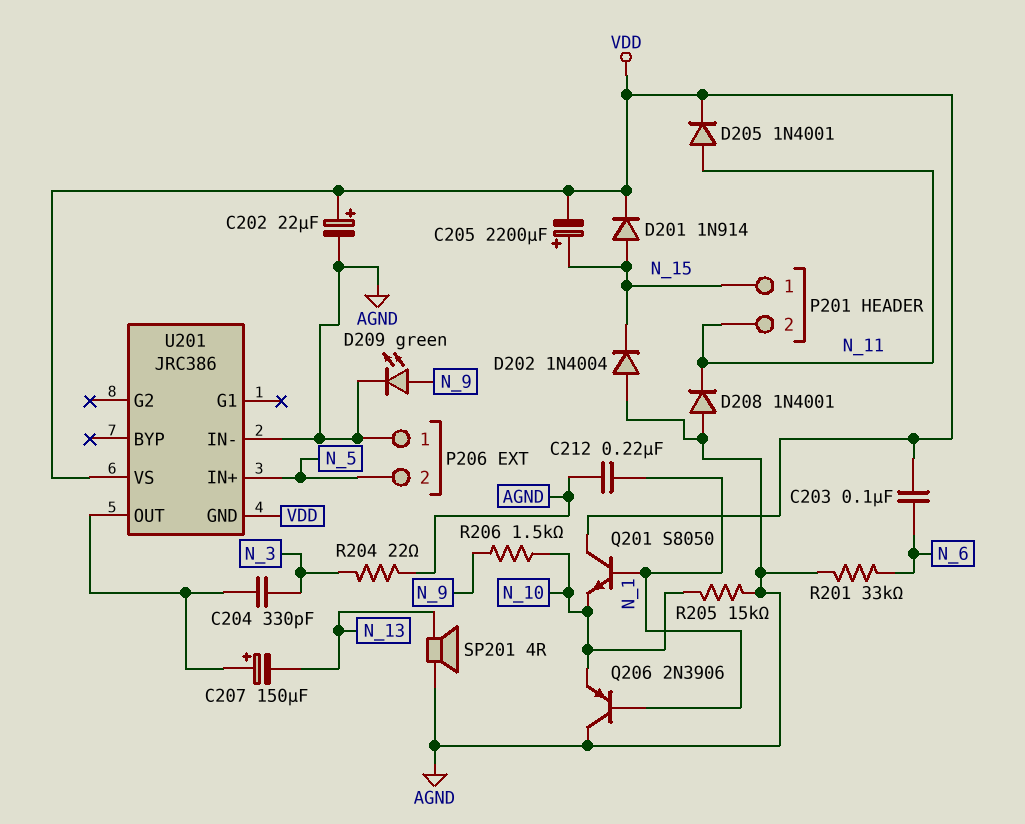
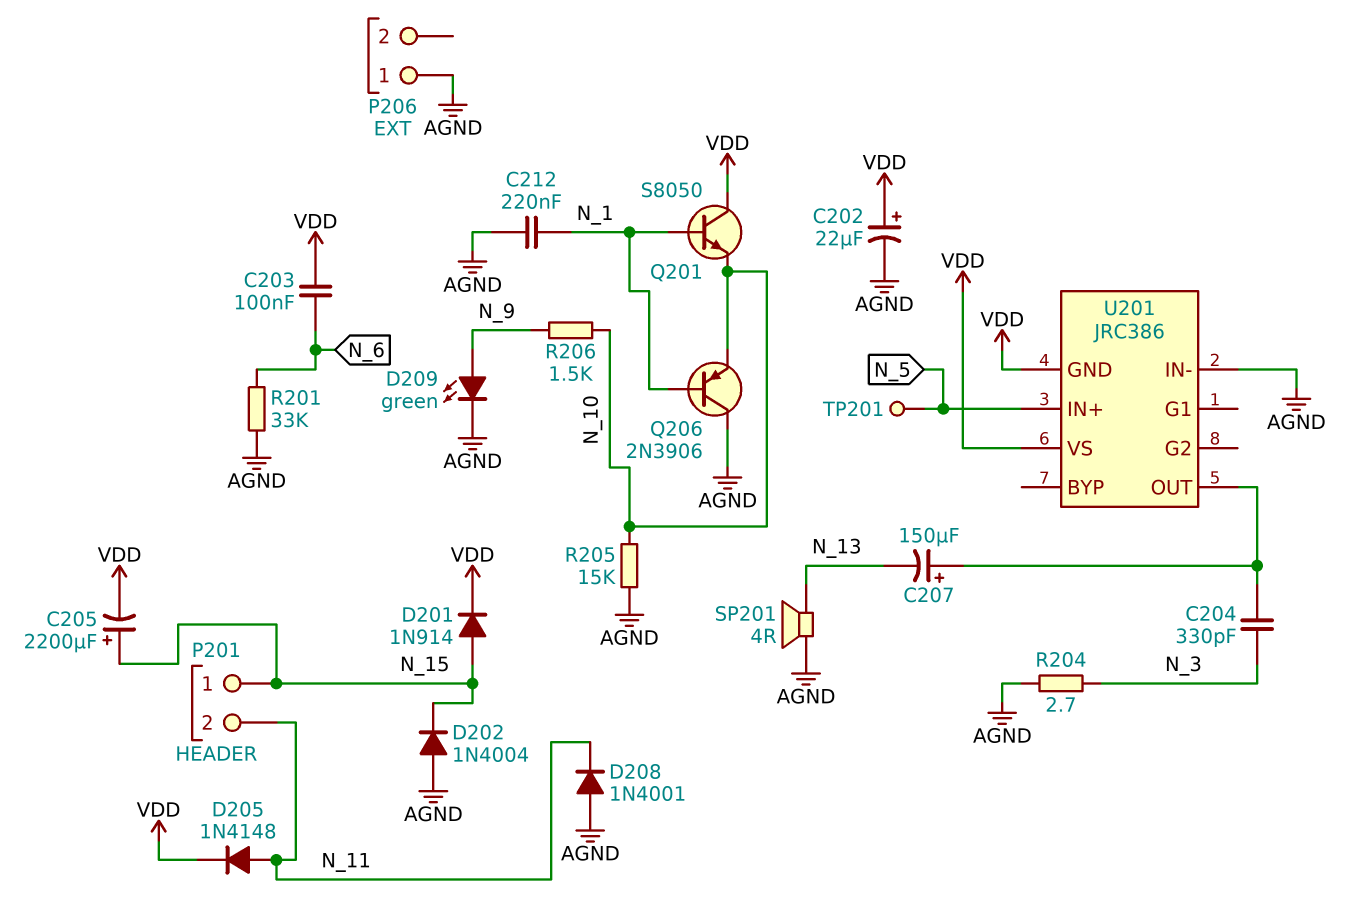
D205: diode 1N4001 (A N_11, K VDD) -> diode 1N4148 (A N_11, K VDD)
P206 pin 2: N_5 -> none
R204: 22 (AGND, N_3) -> 2.7 (AGND, N_3)
TP201: none -> test point (N_5)

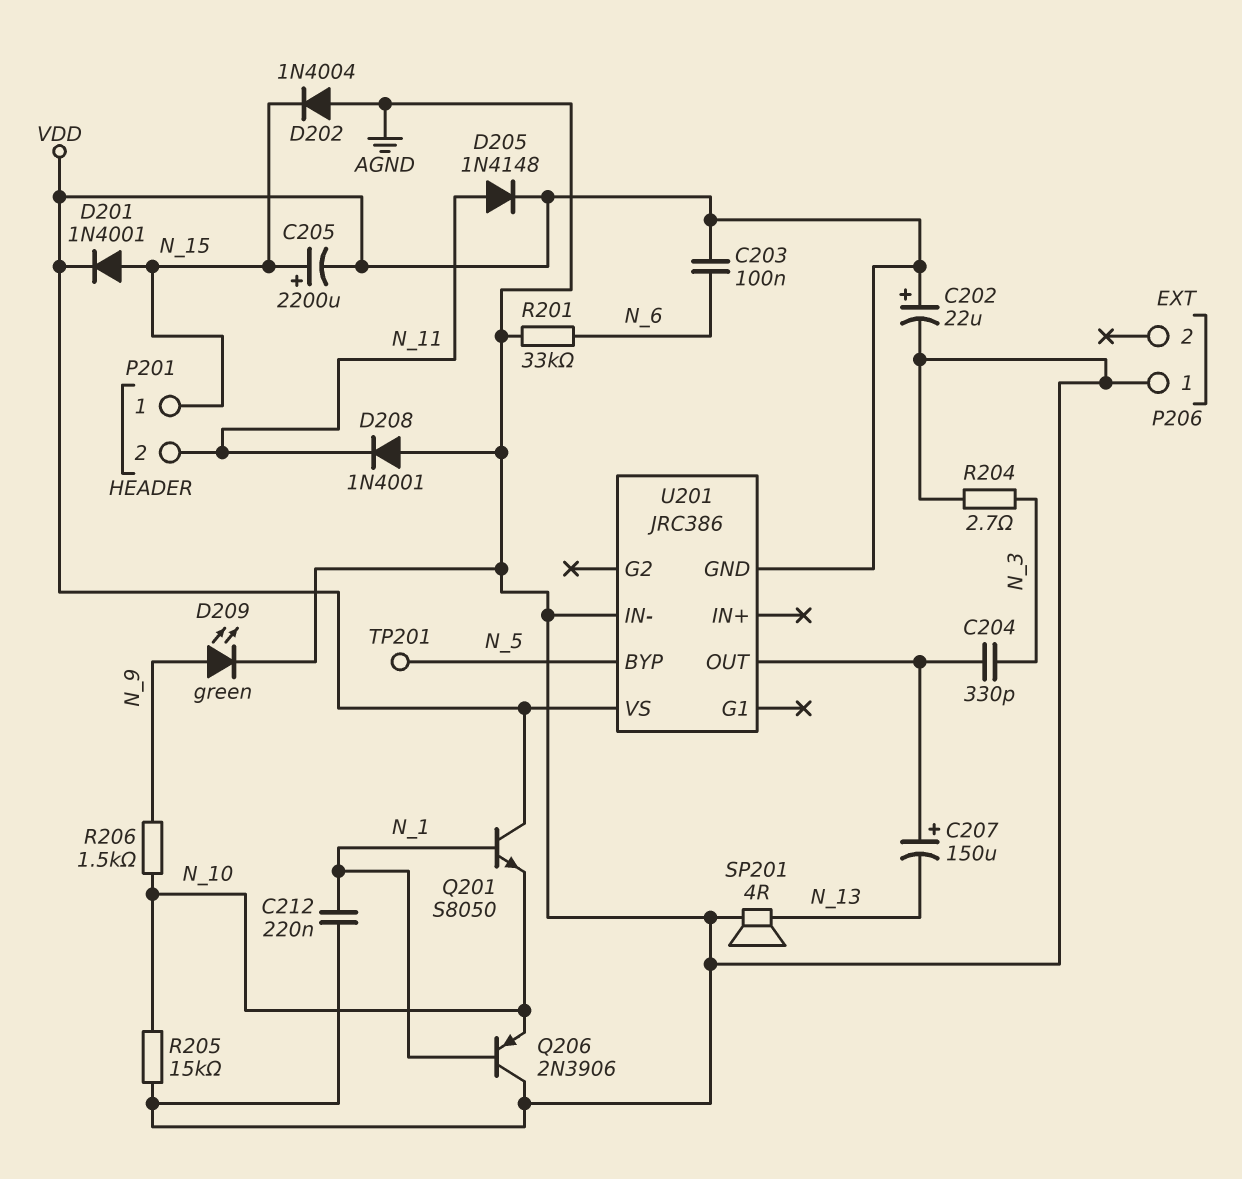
D201: diode 1N914 (A N_15, K VDD) -> diode 1N4001 (A N_15, K VDD)
U201 pin BYP: none -> N_5
U201 pin IN+: N_5 -> none

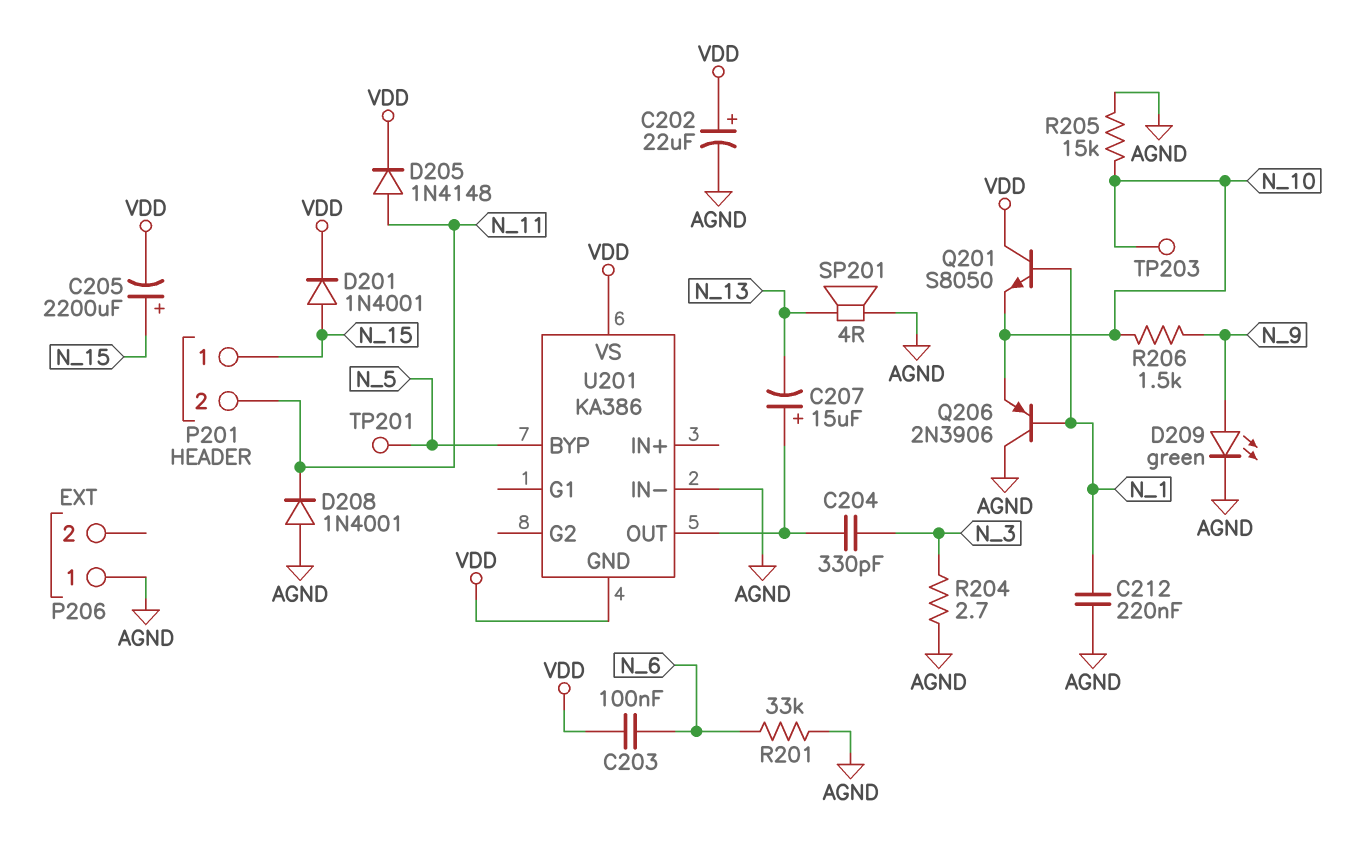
C207: 150uF (plus U201/OUT, minus N_13) -> 15uF (plus U201/OUT, minus N_13)
D202: diode 1N4004 (A AGND, K N_15) -> none
TP203: none -> test point (N_10)
U201: JRC386 -> KA386

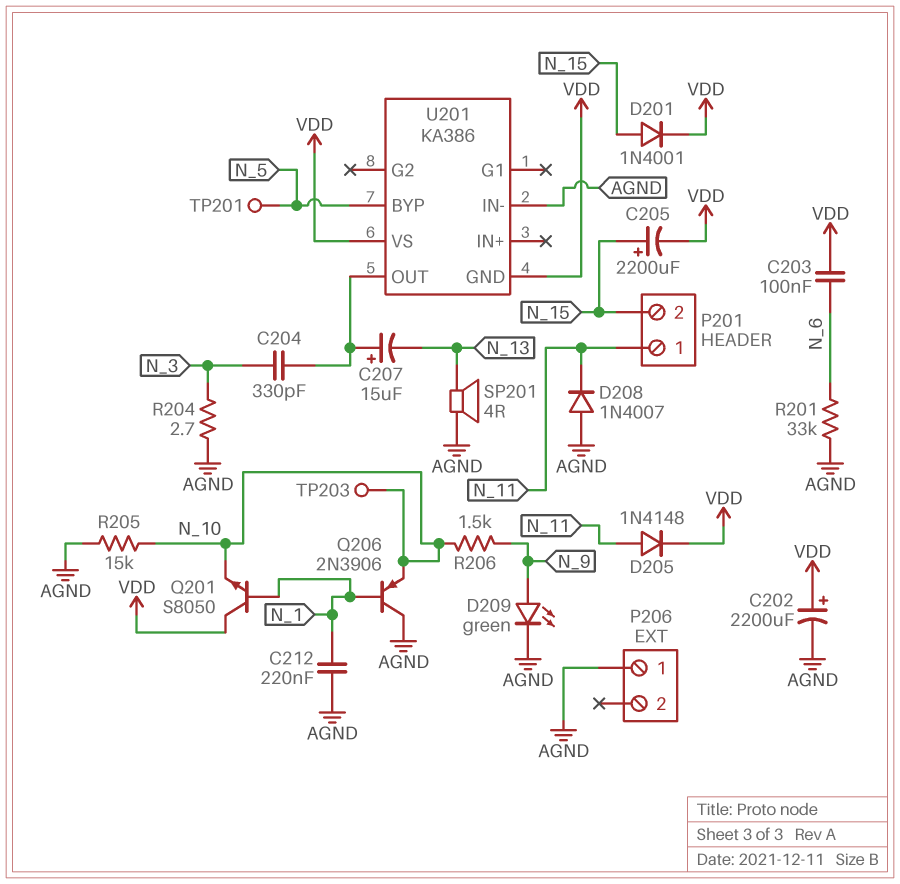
C202: 22uF (plus VDD, minus AGND) -> 2200uF (plus VDD, minus AGND)
D208: diode 1N4001 (A AGND, K N_11) -> diode 1N4007 (A AGND, K N_11)
P201 pin 1: N_15 -> N_11
P201 pin 2: N_11 -> N_15

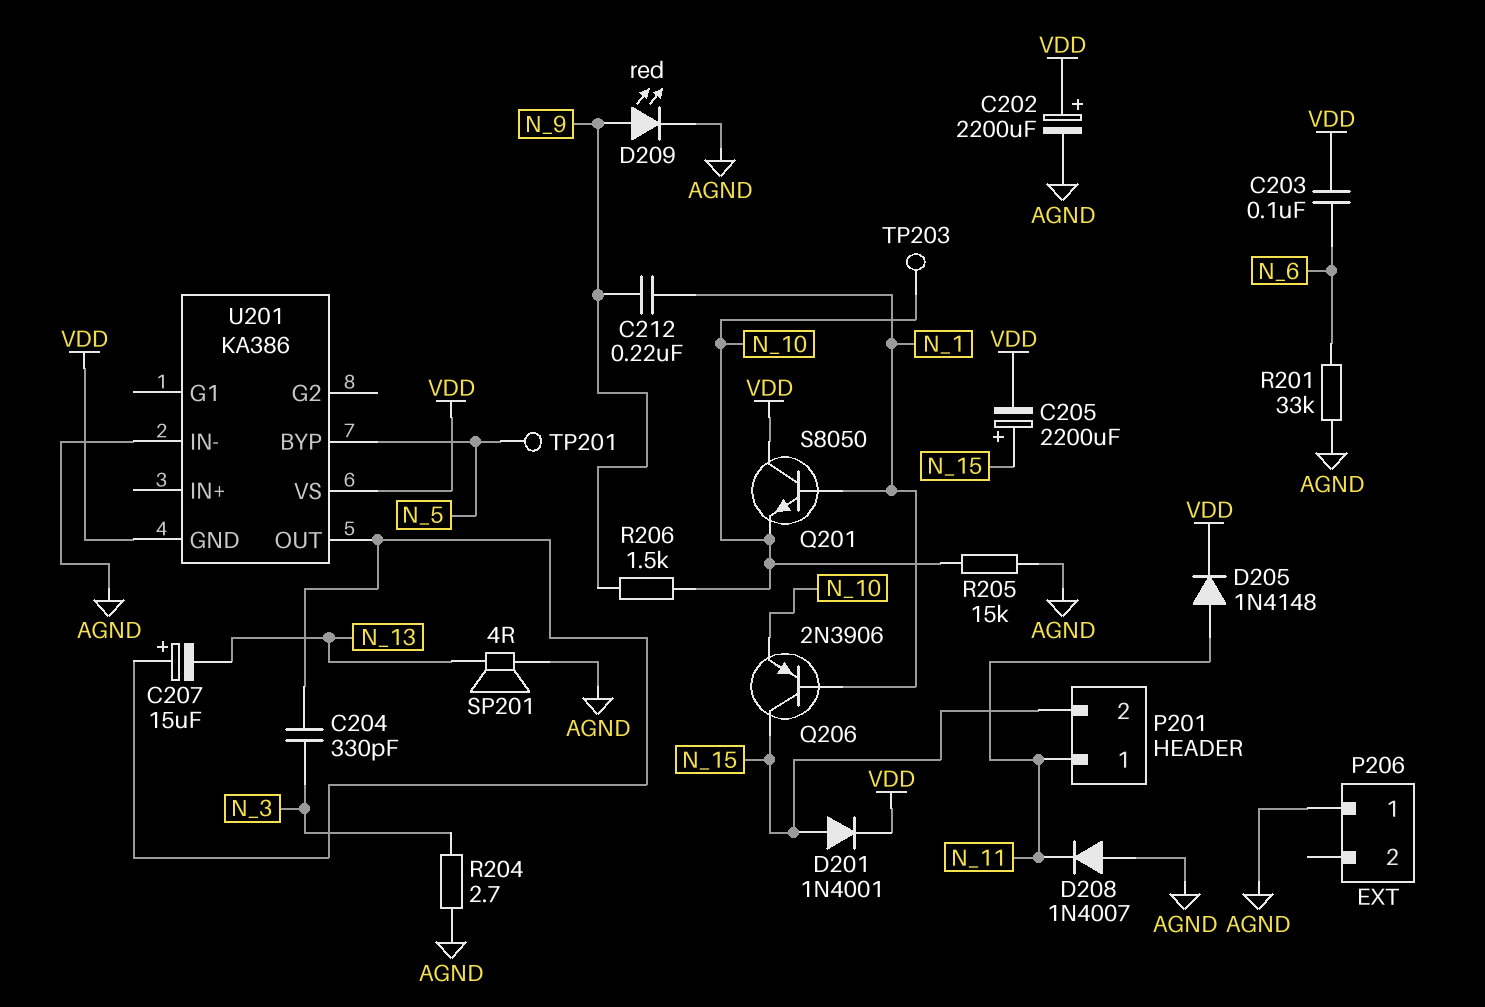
C212: 220nF (AGND, N_1) -> 220nF (N_1, N_9)
D209: LED green (A N_9, K AGND) -> LED red (A N_9, K AGND)
Q206: PNP 2N3906 (B N_1, C AGND, E N_10) -> PNP 2N3906 (B N_1, C N_15, E N_10)

